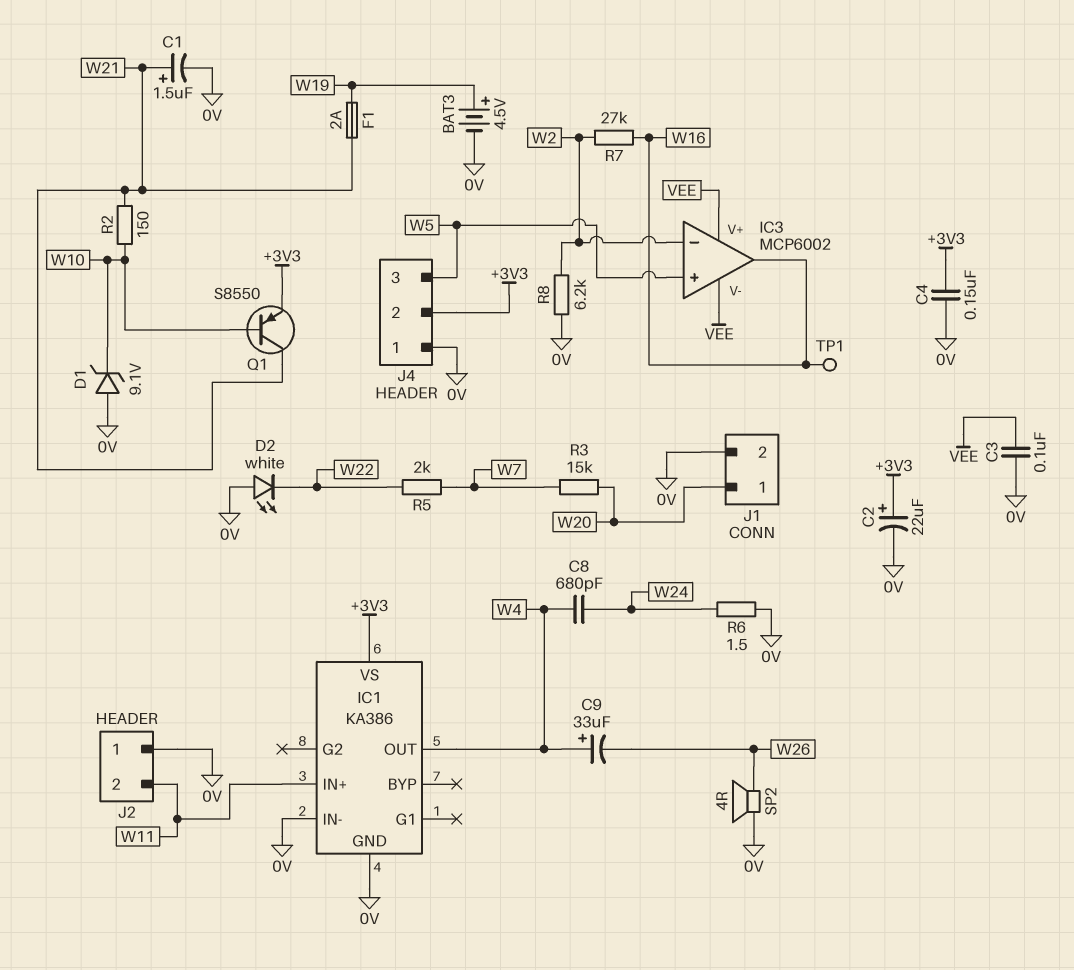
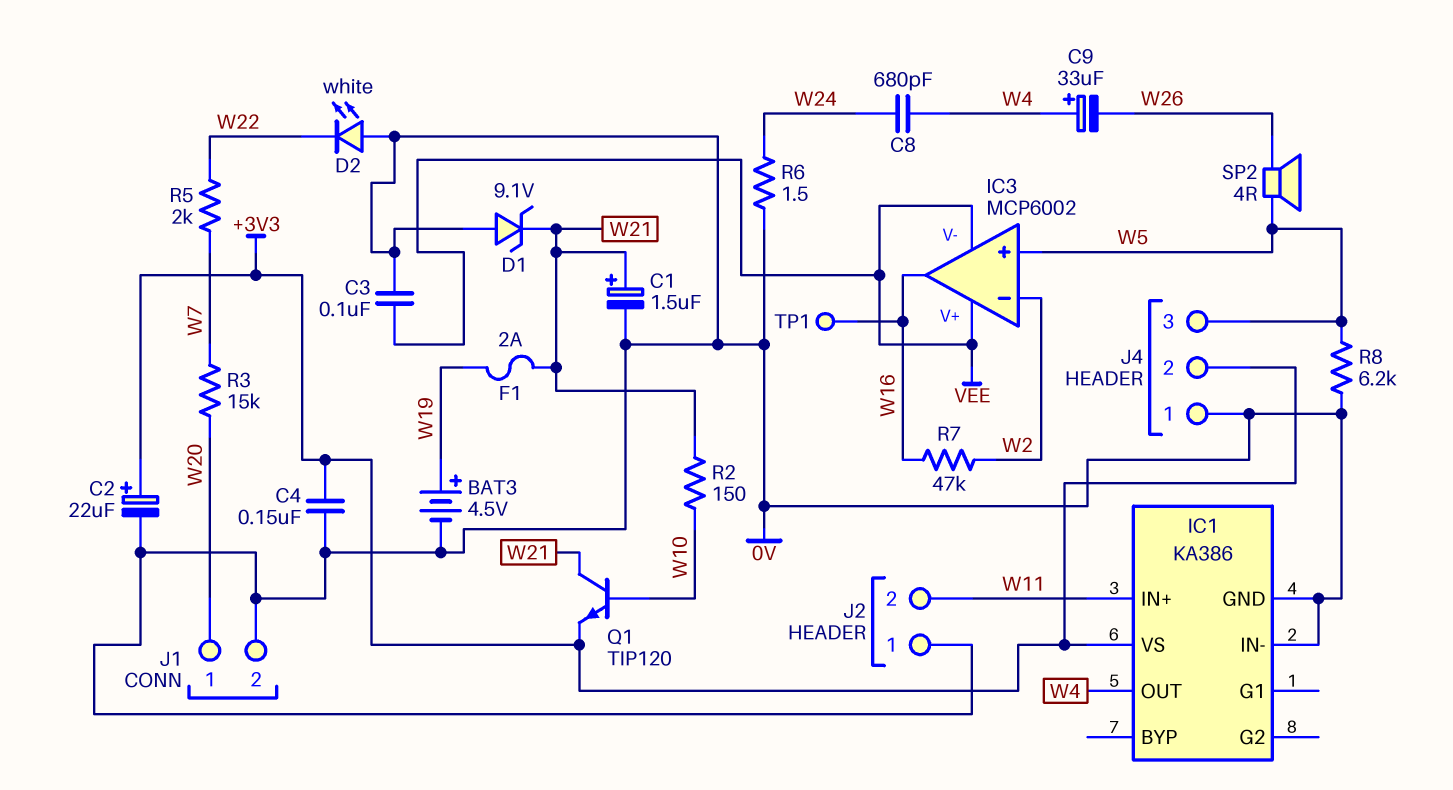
D1: zener 9.1V (A 0V, K W10) -> zener 9.1V (A 0V, K W21)
Q1: PNP S8550 (B W10, C W21, E +3V3) -> NPN TIP120 (B W10, C W21, E +3V3)
R7: 27k (W2, W16) -> 47k (W2, W16)
R8: 6.2k (0V, W2) -> 6.2k (0V, W5)
SP2: speaker 4R (0V, W26) -> speaker 4R (W5, W26)

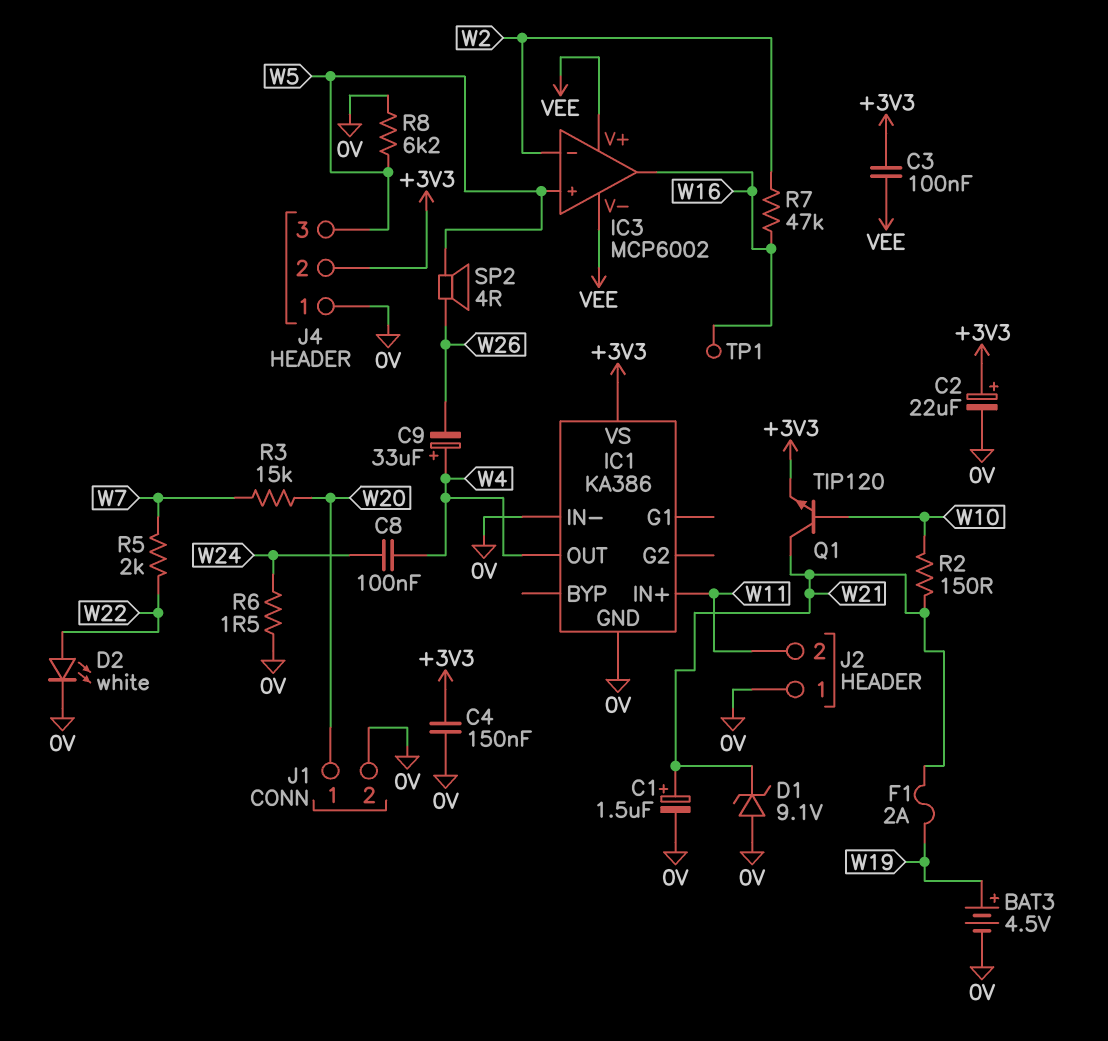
C3: 100nF (0V, VEE) -> 100nF (+3V3, VEE)
C8: 680pF (W4, W24) -> 100nF (W4, W24)
D2: LED white (A 0V, K W22) -> LED white (A W22, K 0V)

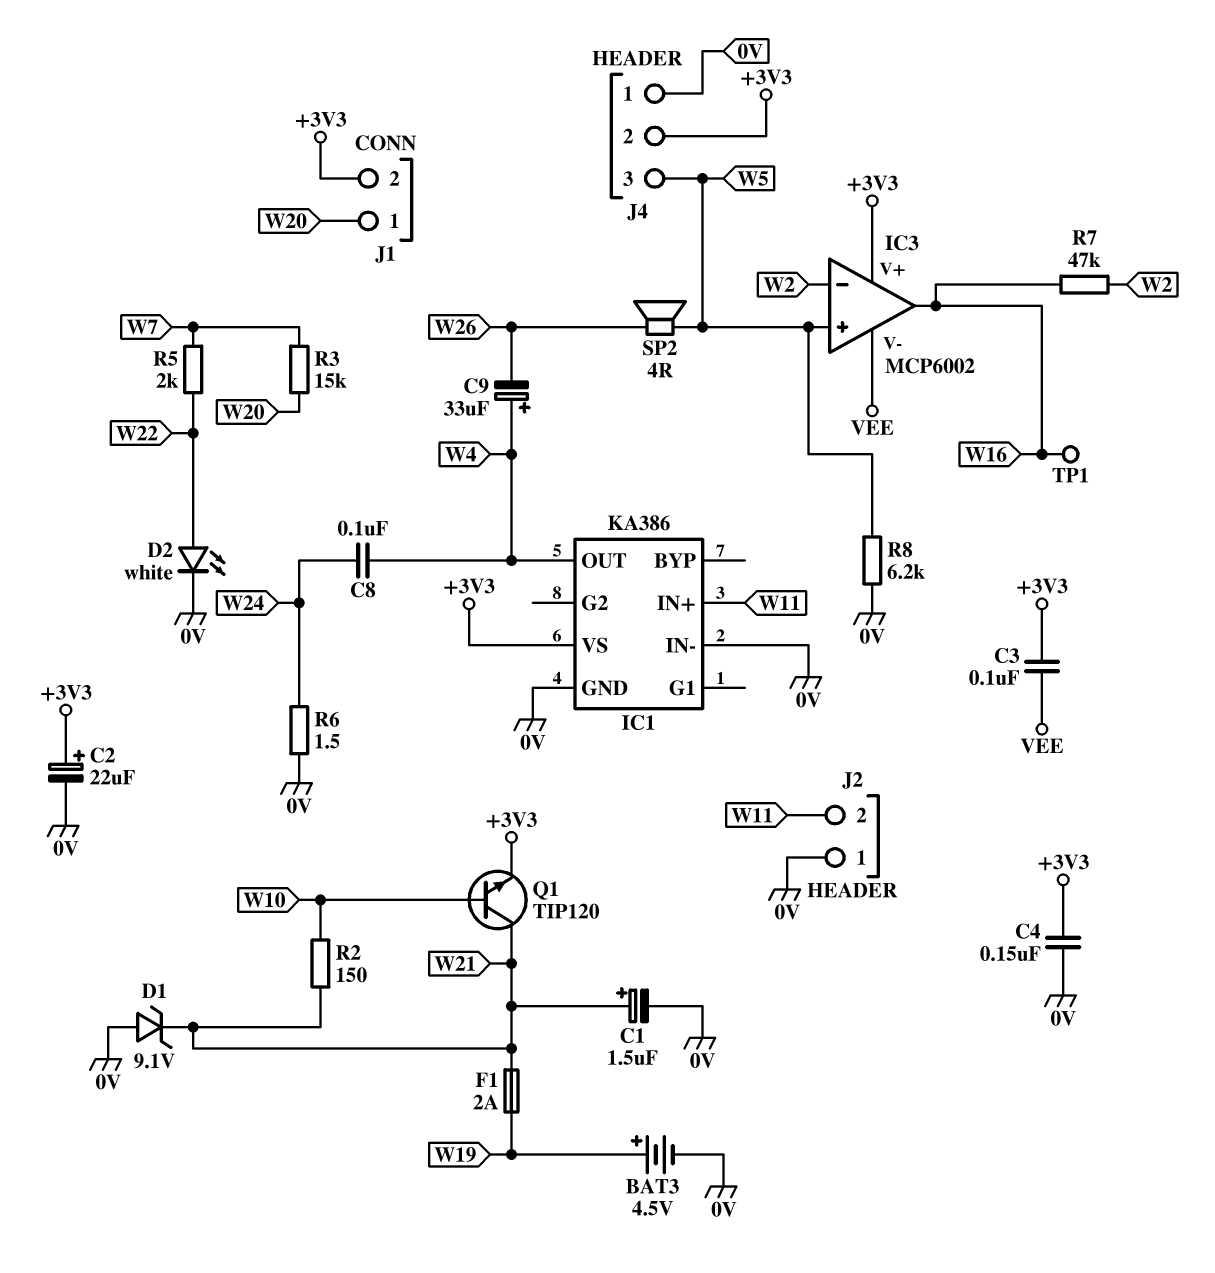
IC3 pin V+: VEE -> +3V3
J1 pin 2: 0V -> +3V3

